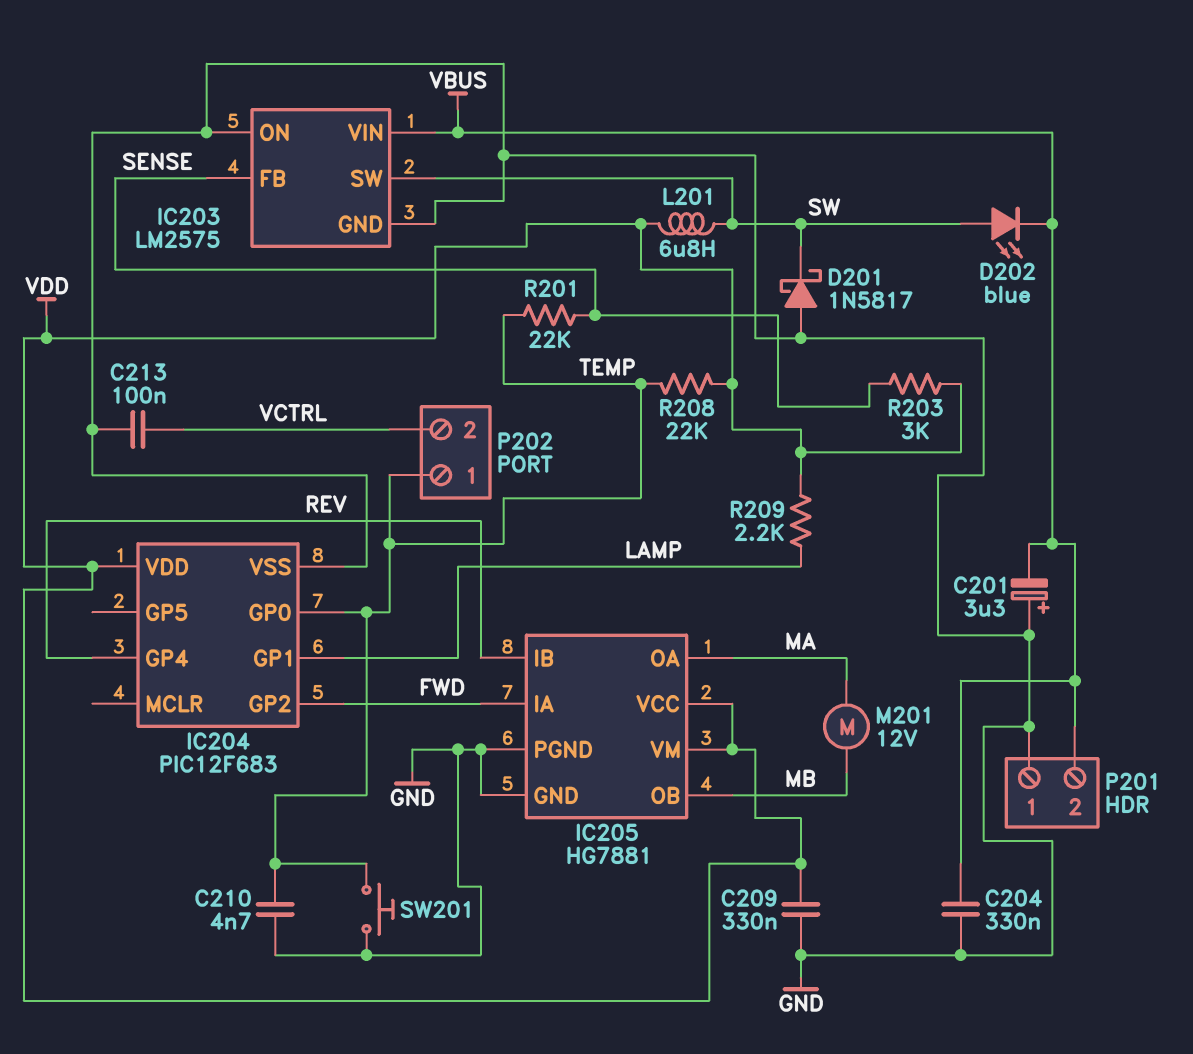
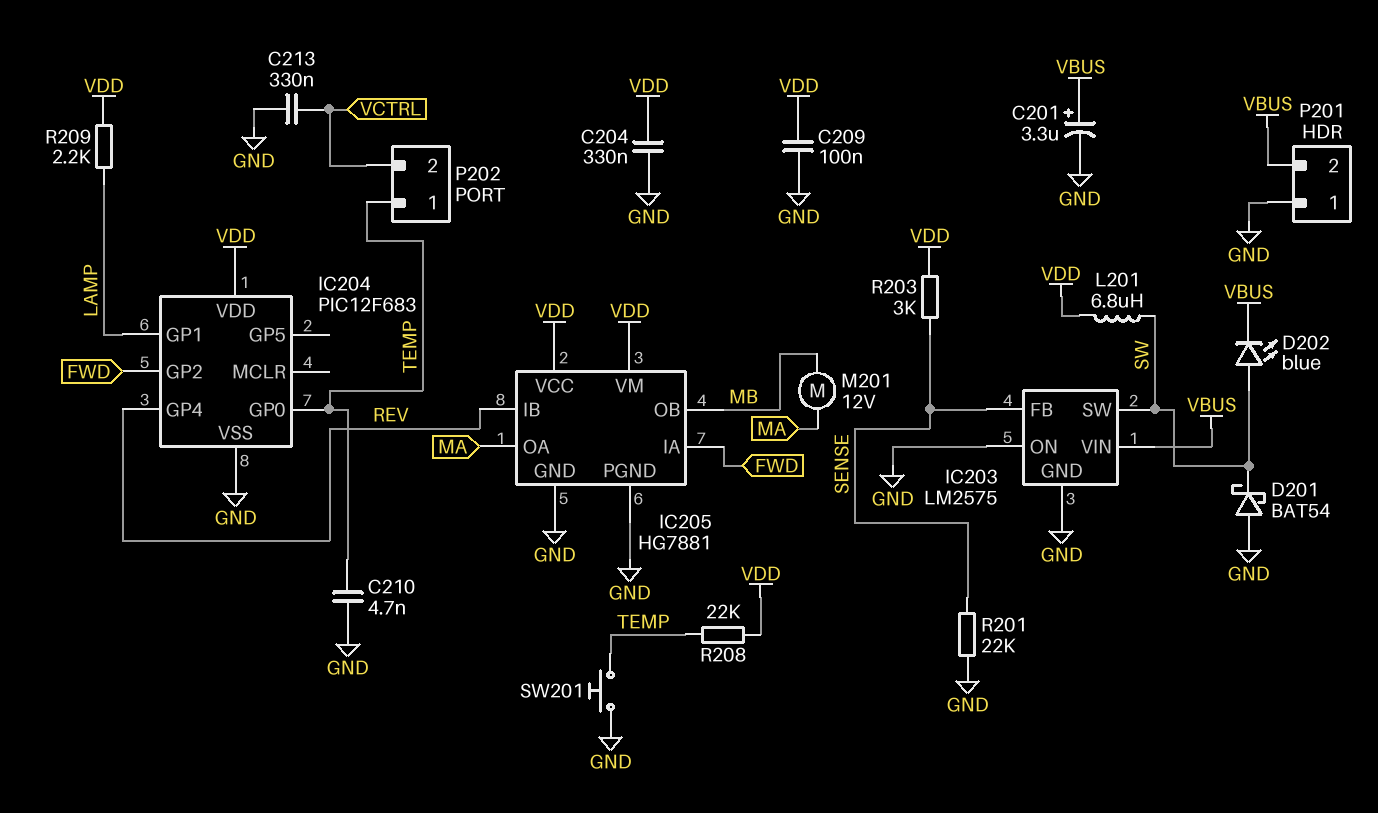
C201: 3.3uF (plus GND, minus VBUS) -> 3.3uF (plus VBUS, minus GND)
C204: 330nF (GND, VBUS) -> 330nF (GND, VDD)
C209: 330nF (GND, VDD) -> 100nF (GND, VDD)
C213: 100nF (GND, VCTRL) -> 330nF (GND, VCTRL)
D201: schottky 1N5817 (A GND, K SW) -> schottky BAT54 (A GND, K SW)
R201: 22k (SENSE, TEMP) -> 22k (GND, SENSE)

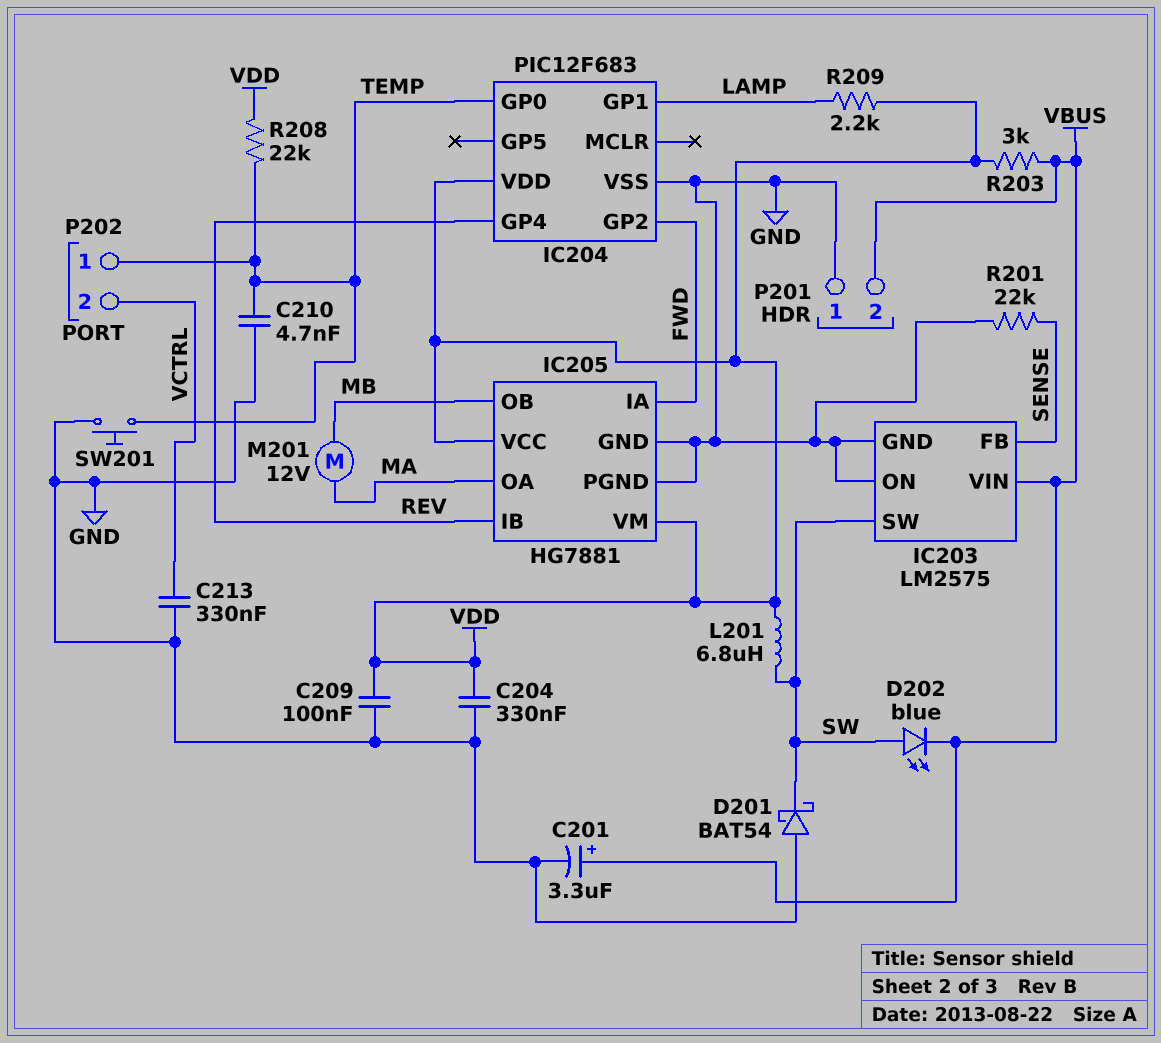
R203: 3k (SENSE, VDD) -> 3k (VBUS, VDD)

